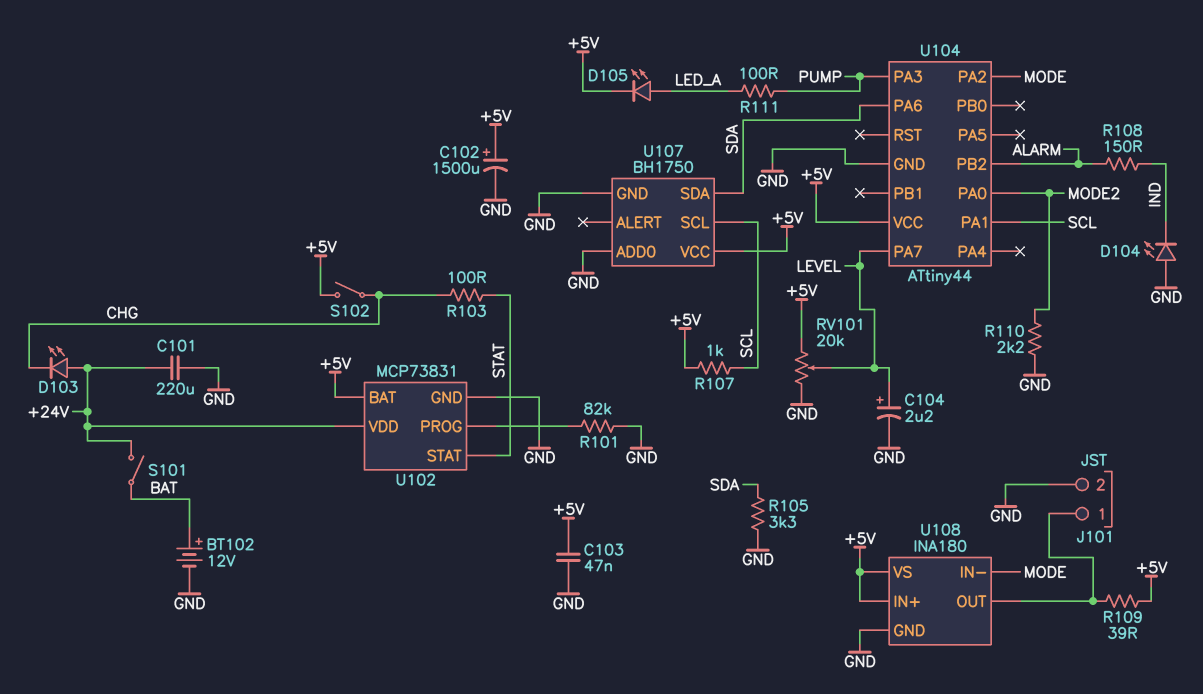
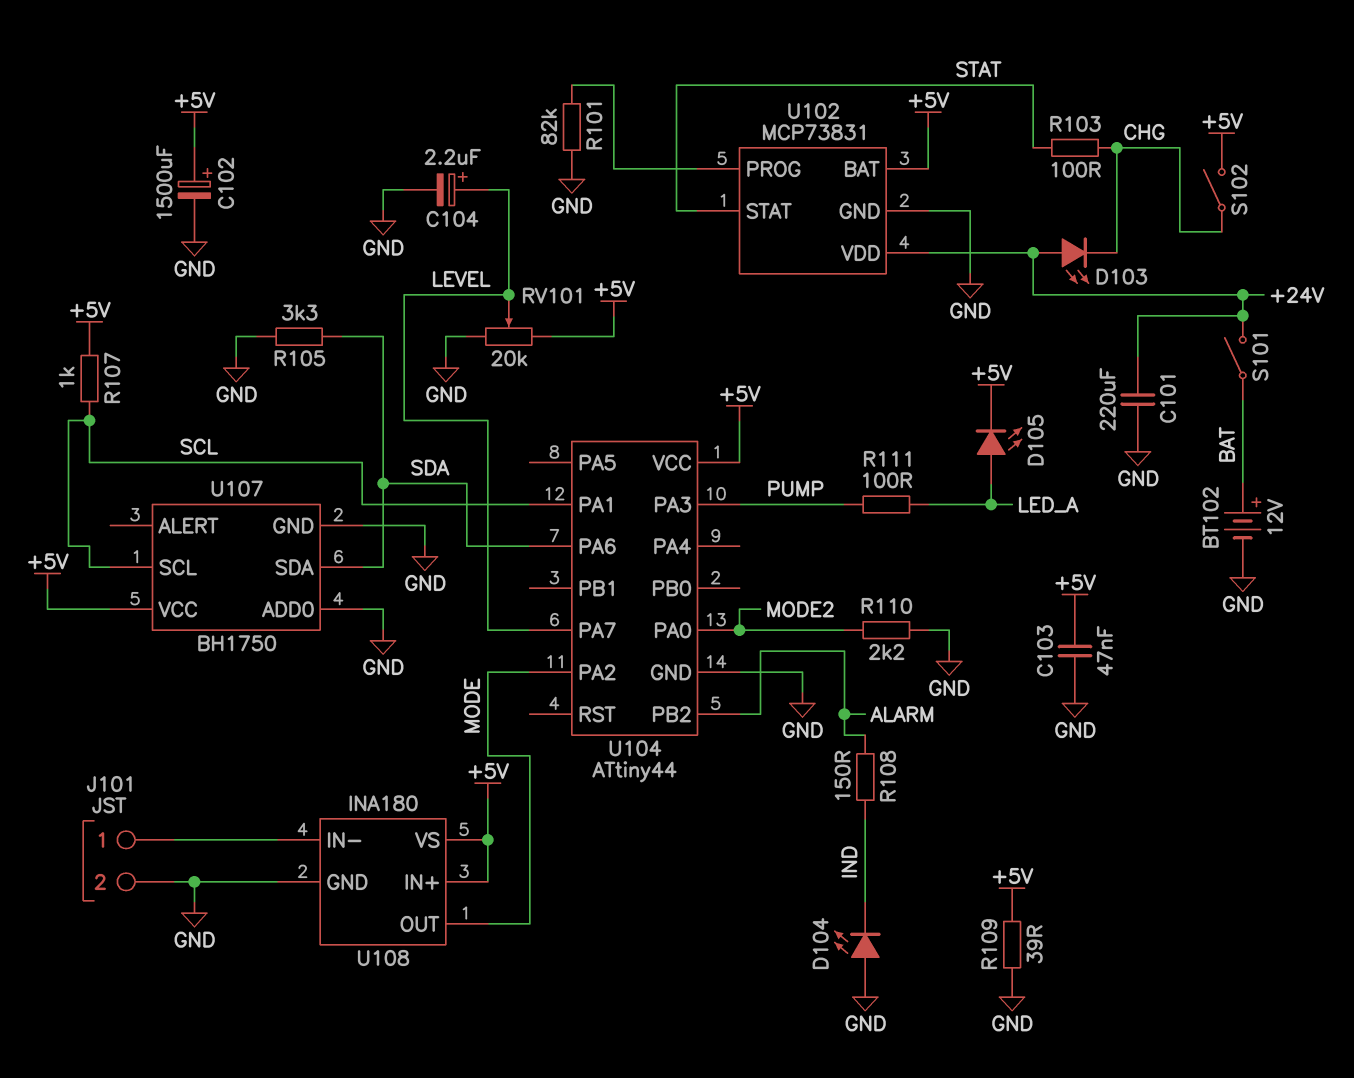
R109: 39 (+5V, J101/1) -> 39 (+5V, GND)
U108 pin IN-: MODE -> J101/1
U108 pin OUT: J101/1 -> MODE

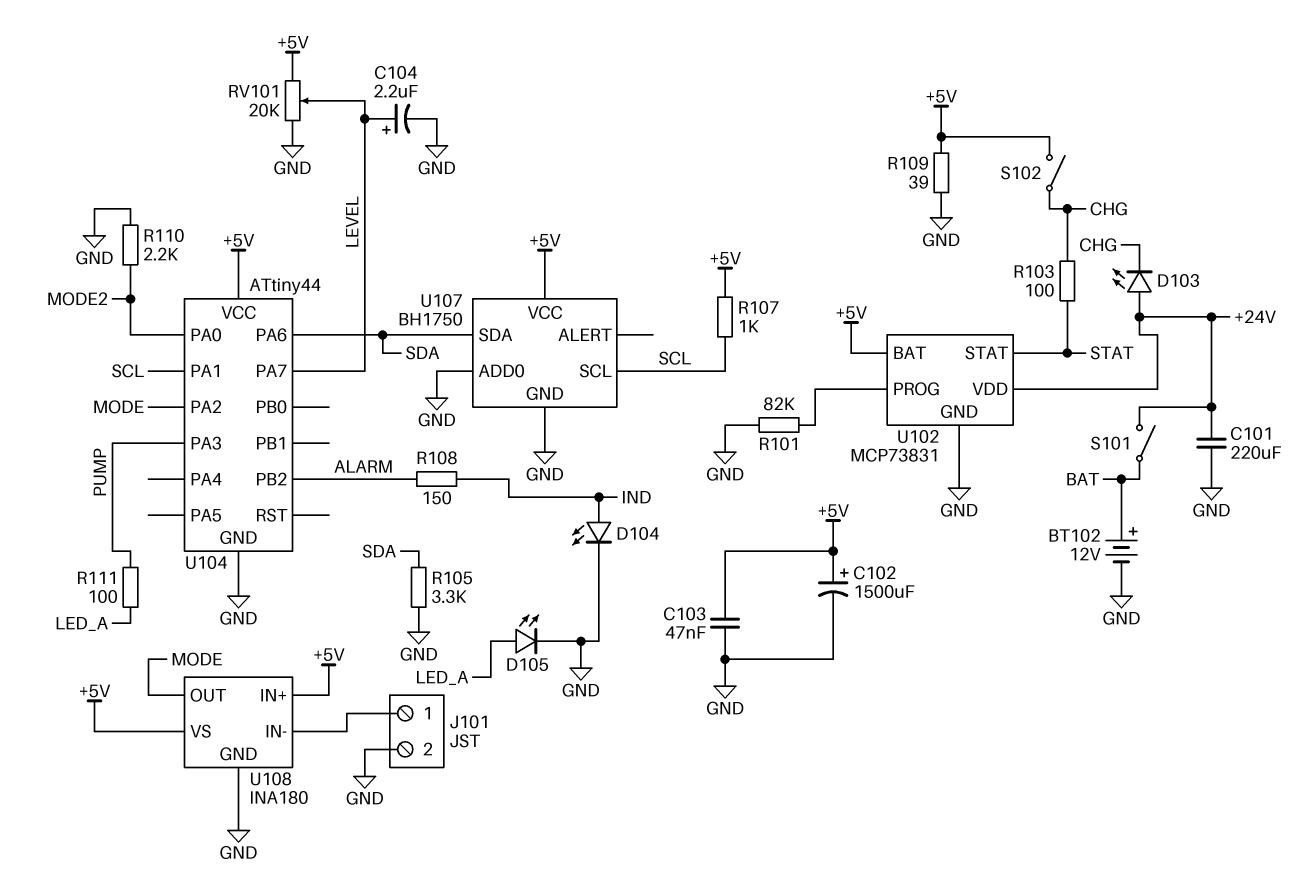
D104: LED (A GND, K IND) -> LED (A IND, K GND)
D105: LED (A LED_A, K +5V) -> LED (A LED_A, K GND)

